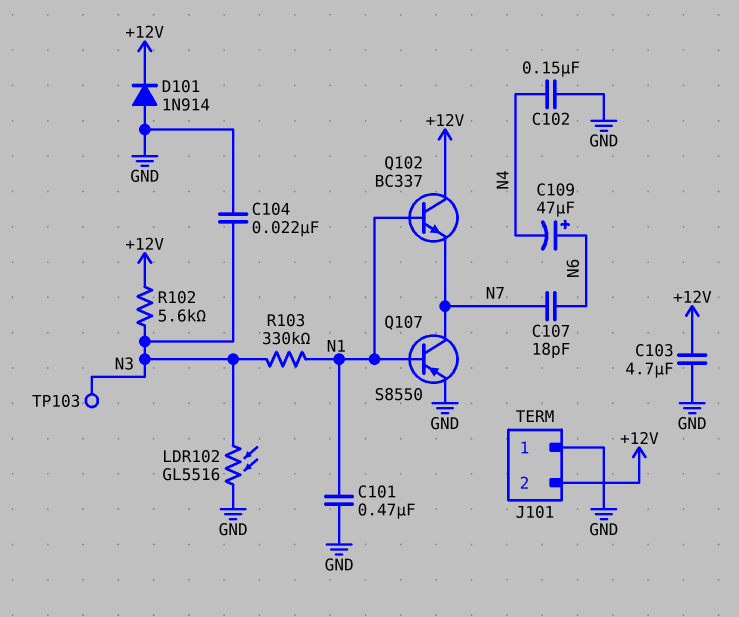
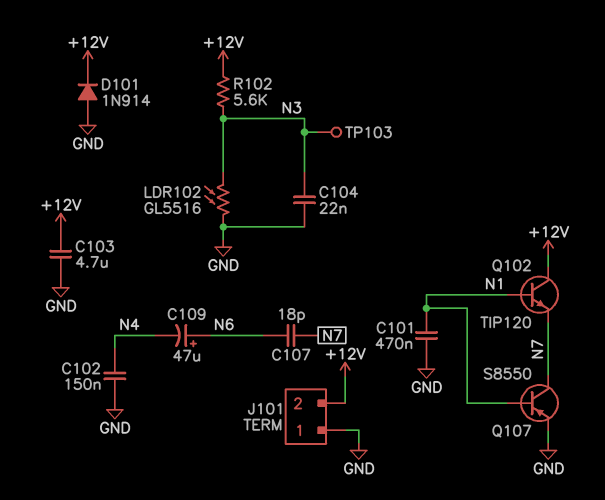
Q102: NPN BC337 (B N1, C +12V, E N7) -> NPN TIP120 (B N1, C +12V, E N7)
R103: 330k (N1, N3) -> none

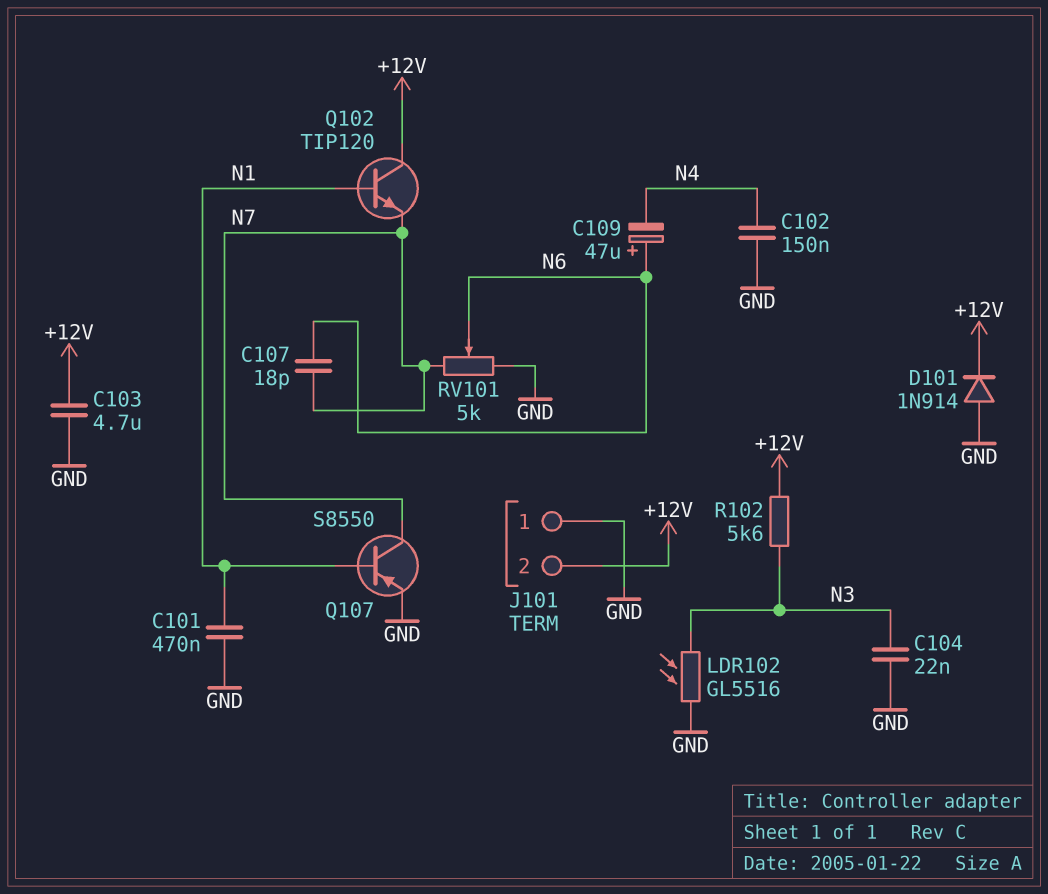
RV101: none -> 5k (GND, N7, wiper N6)
TP103: test point (N3) -> none

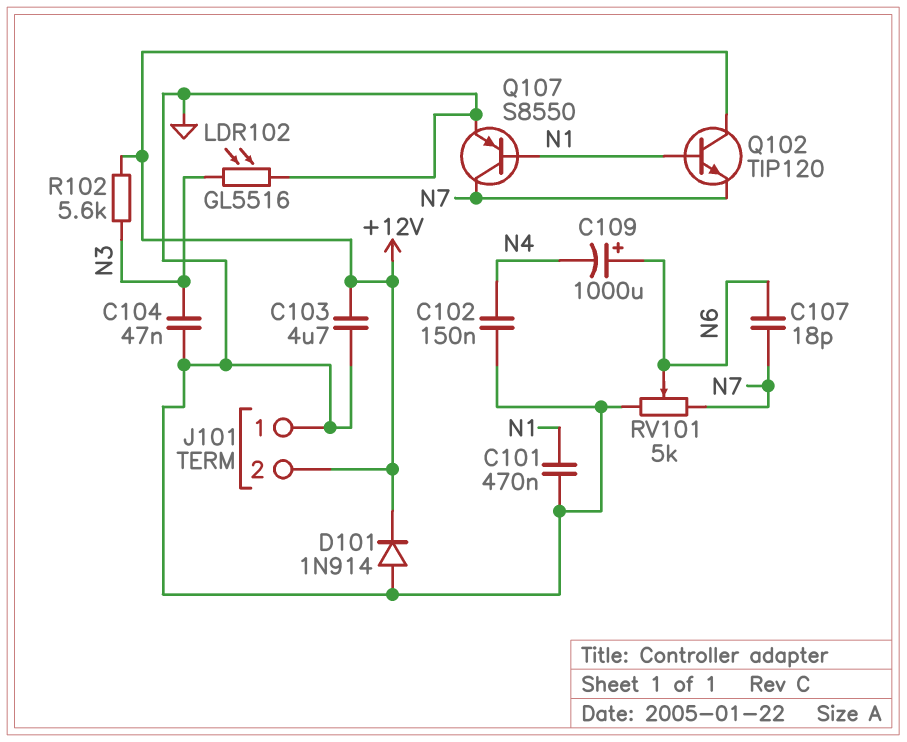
C104: 22nF (GND, N3) -> 47nF (GND, N3)
C109: 47uF (plus N6, minus N4) -> 1000uF (plus N6, minus N4)

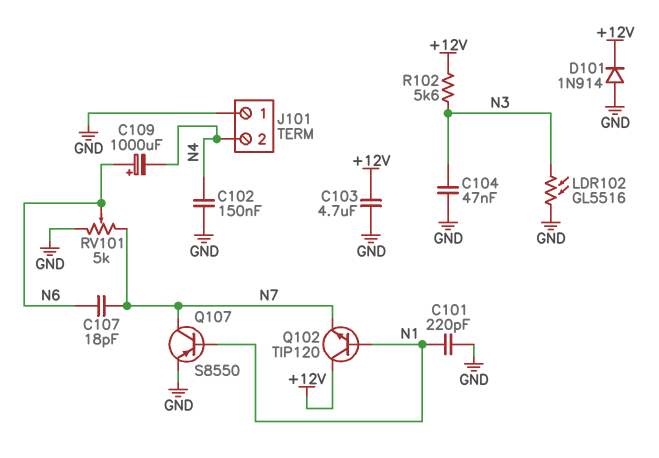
C101: 470nF (GND, N1) -> 220pF (GND, N1)
J101 pin 2: +12V -> N4

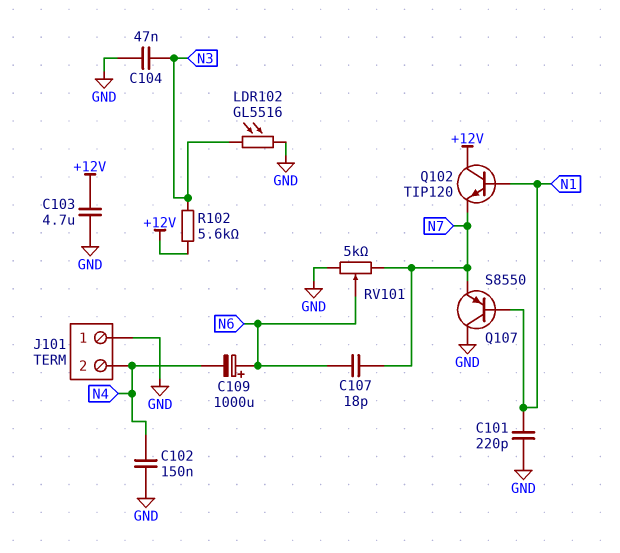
D101: diode 1N914 (A GND, K +12V) -> none
Q107: PNP S8550 (B N1, C N7, E GND) -> PNP S8550 (B N1, C GND, E N7)

